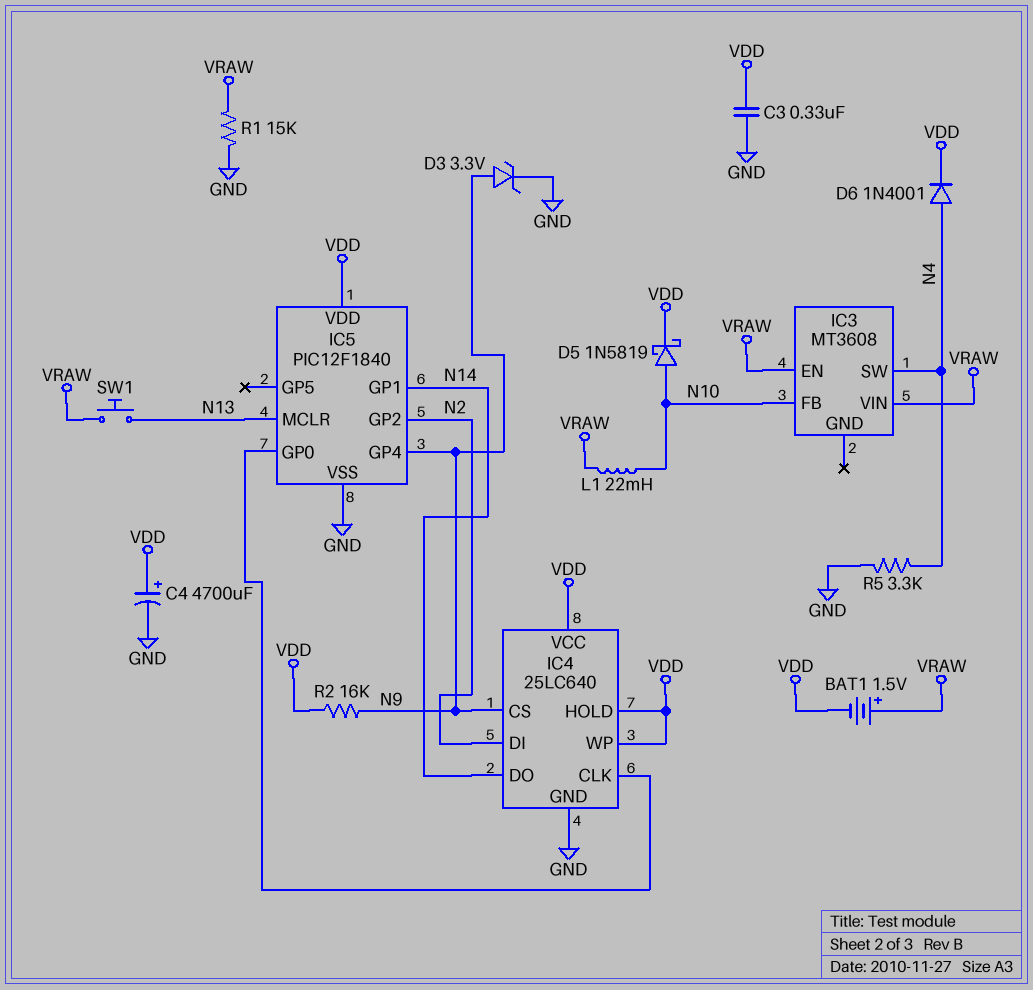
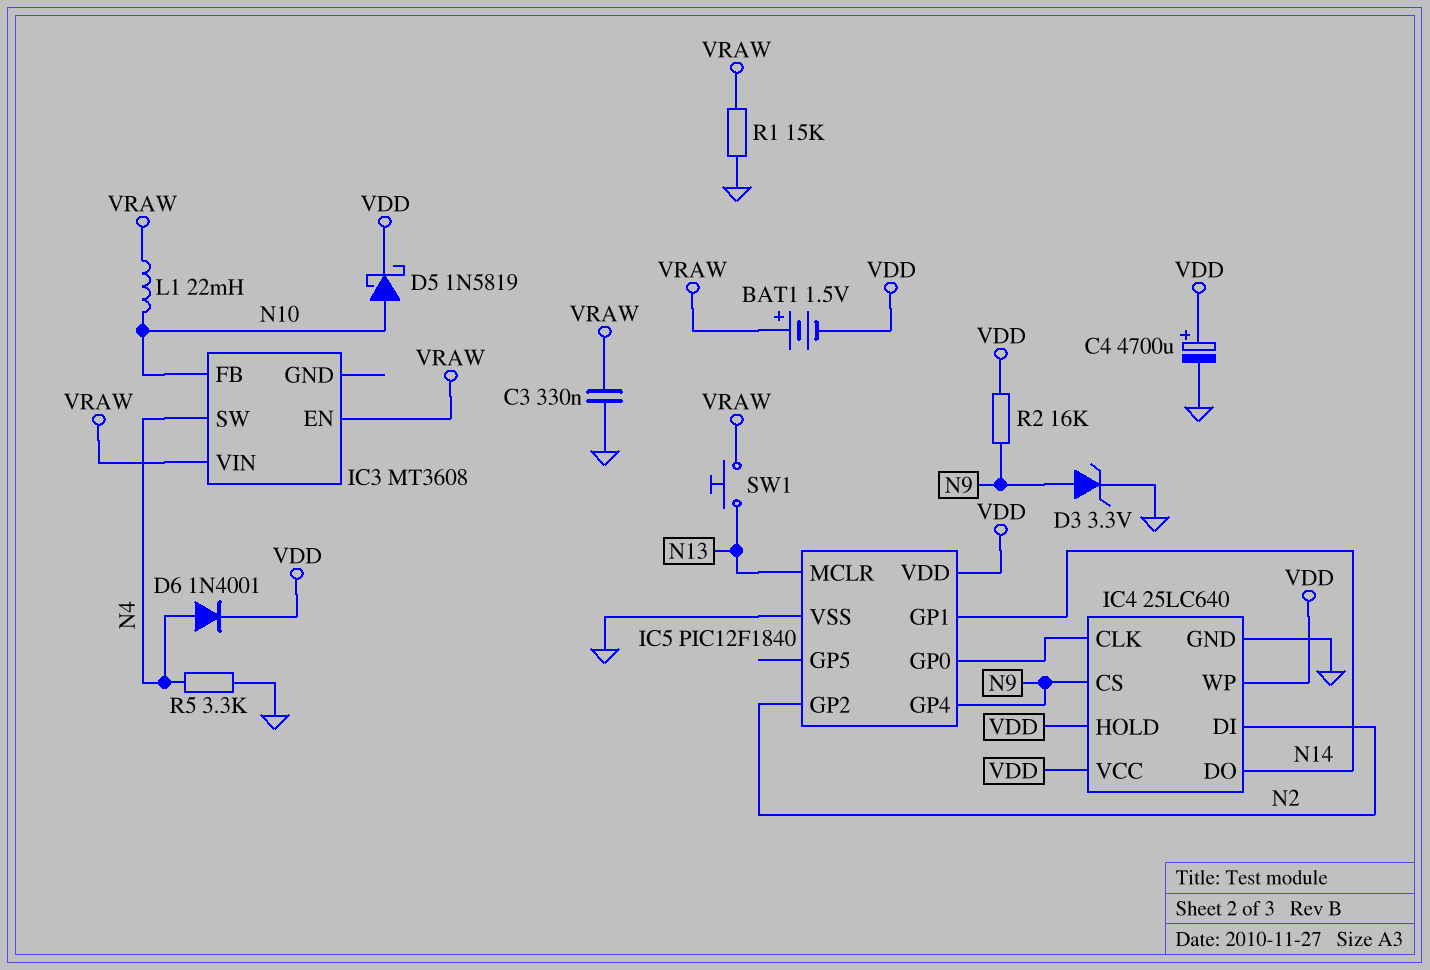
C3: 330nF (GND, VDD) -> 330nF (GND, VRAW)

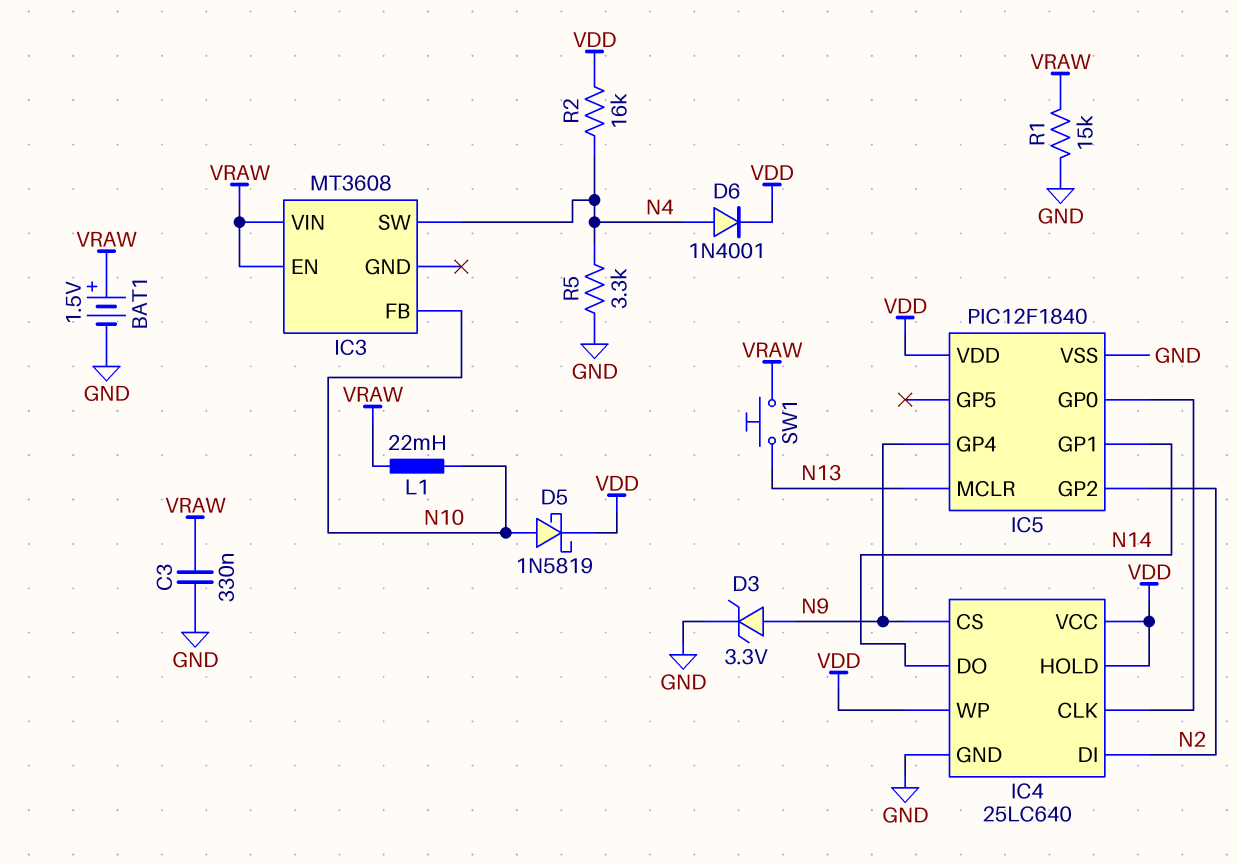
BAT1: 1.5V (plus VRAW, minus VDD) -> 1.5V (plus VRAW, minus GND)
C4: 4700uF (plus VDD, minus GND) -> none
R2: 16k (N9, VDD) -> 16k (N4, VDD)

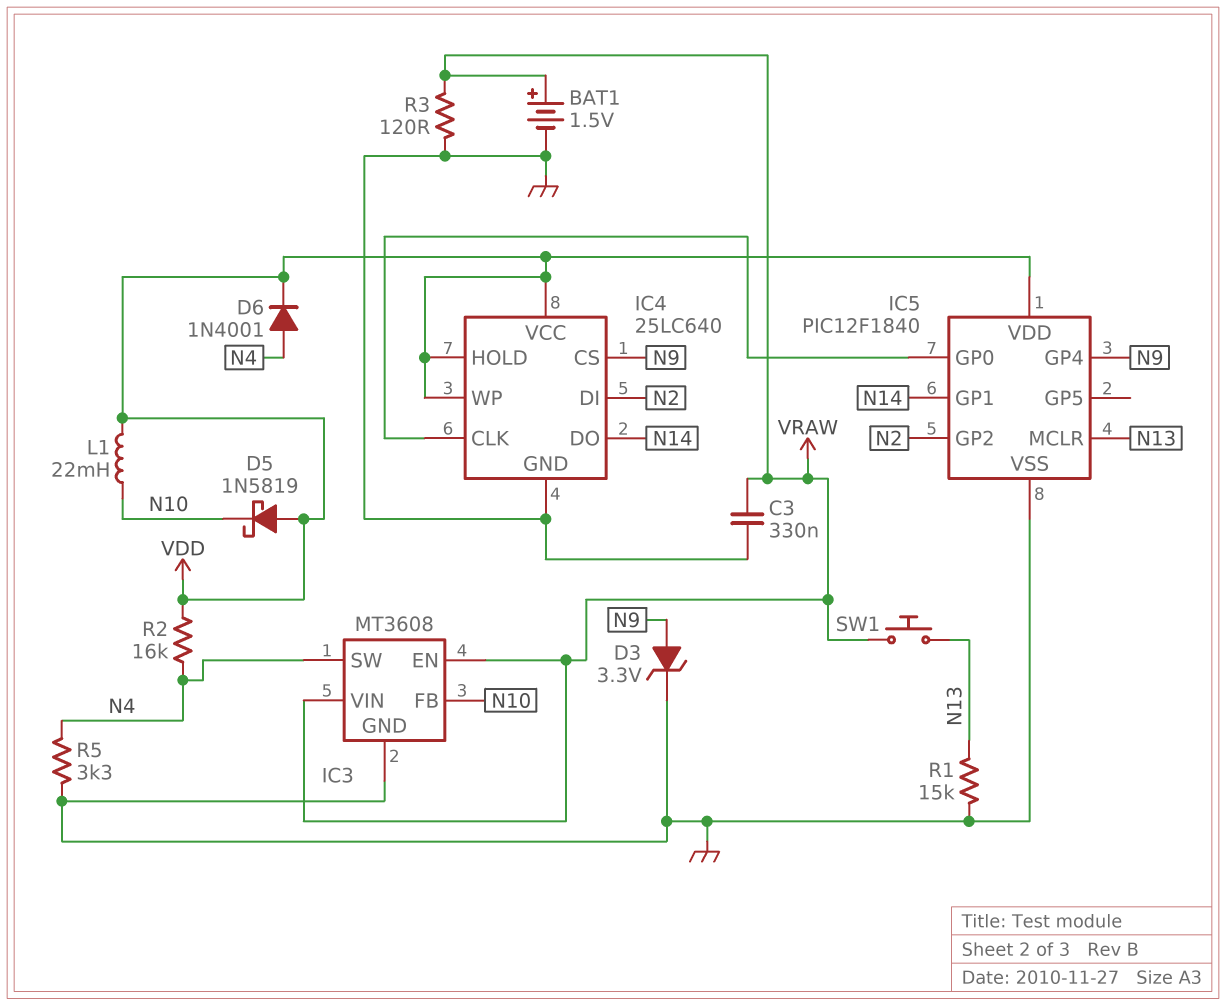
D5: schottky 1N5819 (A N10, K VDD) -> schottky 1N5819 (A VDD, K N10)
IC3 pin GND: none -> GND
L1: 22mH (N10, VRAW) -> 22mH (N10, VDD)
R1: 15k (GND, VRAW) -> 15k (GND, N13)
R3: none -> 120 (GND, VRAW)

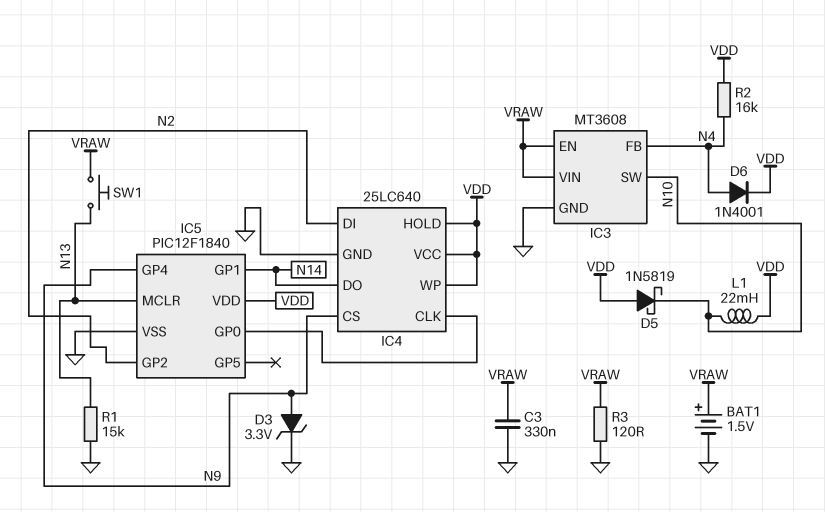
IC3 pin FB: N10 -> N4
IC3 pin SW: N4 -> N10
R5: 3.3k (GND, N4) -> none

